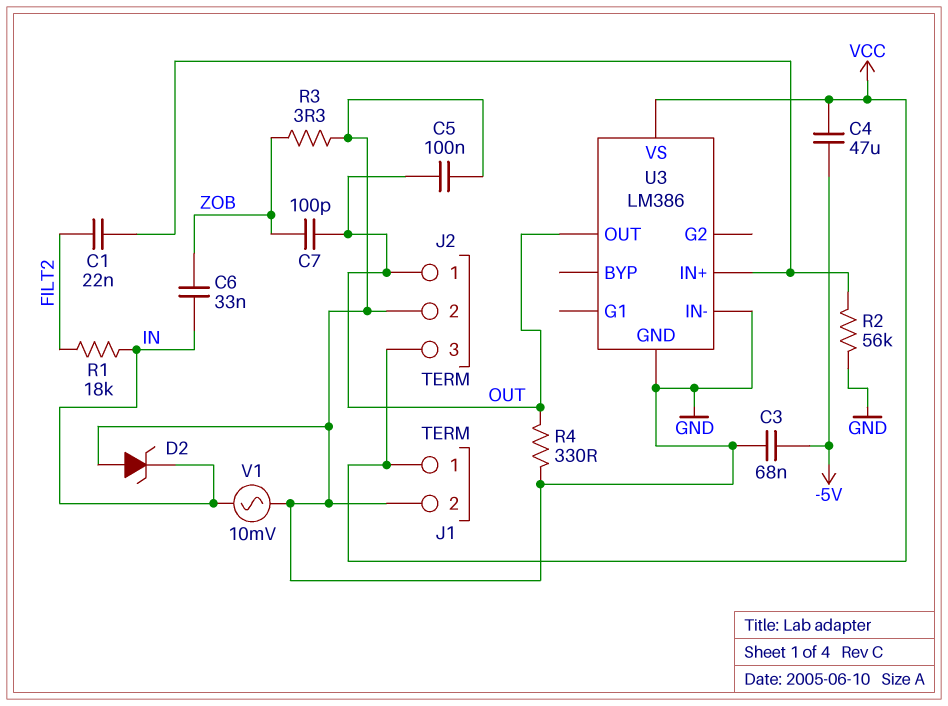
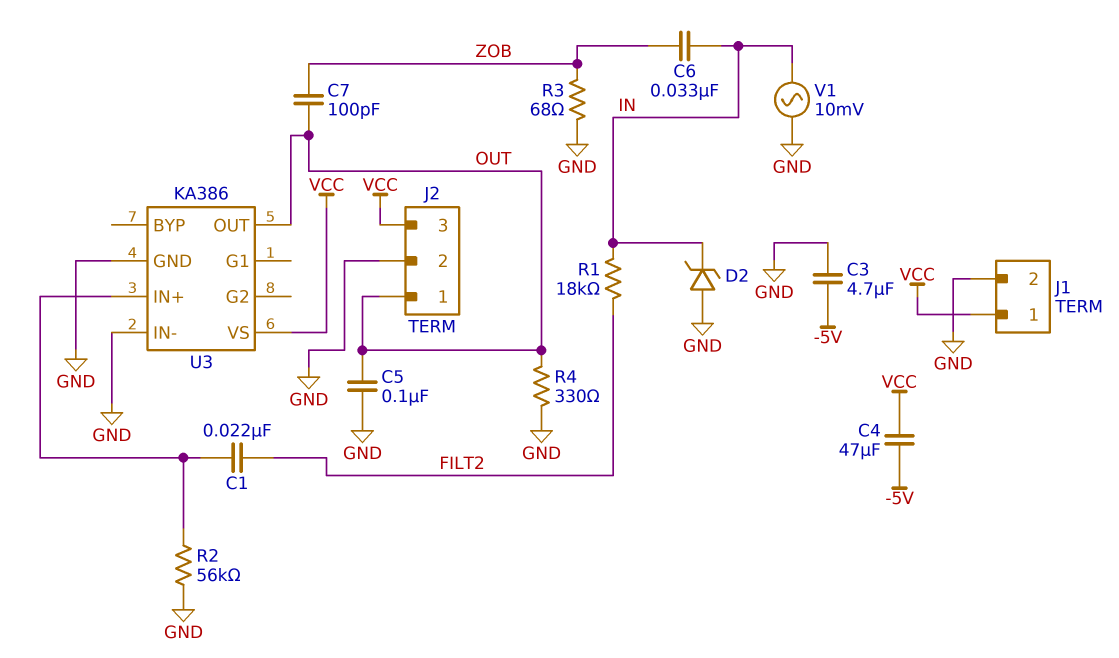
C3: 68nF (-5V, GND) -> 4.7uF (-5V, GND)
R3: 3.3 (GND, ZOB) -> 68 (GND, ZOB)
U3: LM386 -> KA386

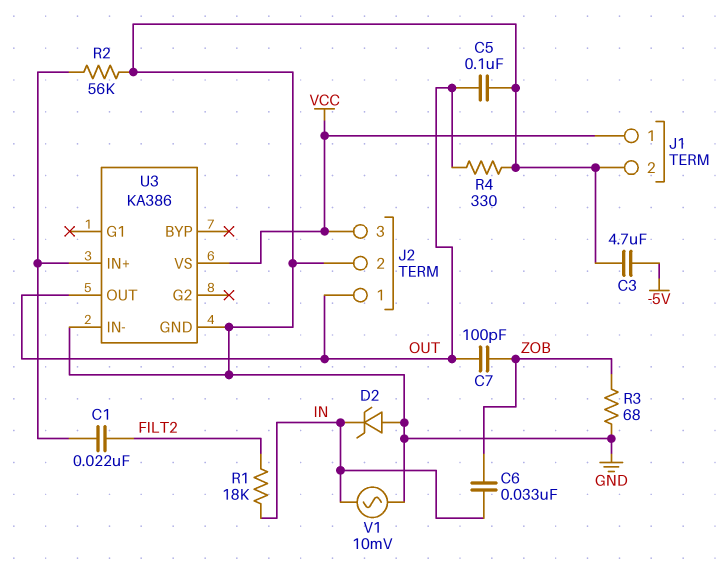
C4: 47uF (-5V, VCC) -> none

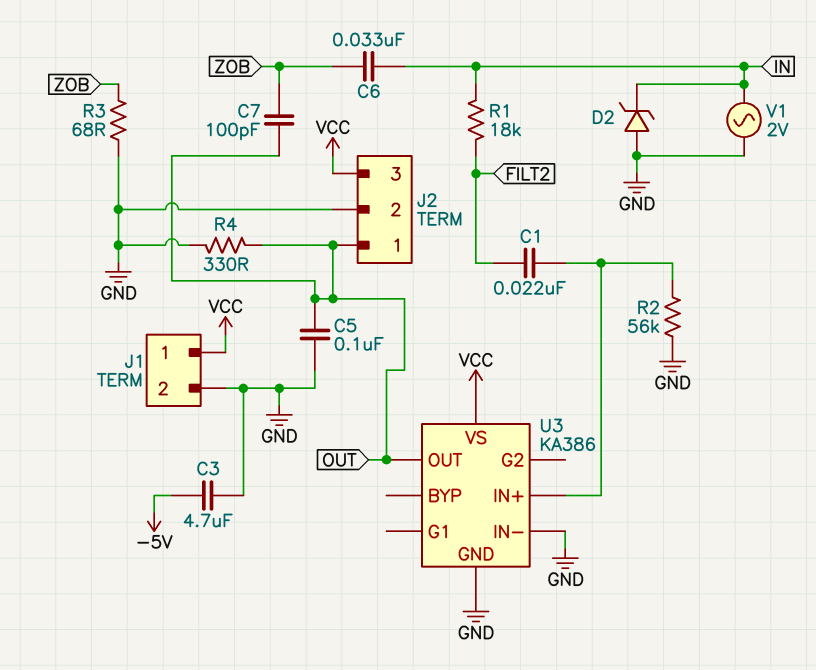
V1: AC 10mV (GND, IN) -> AC 2V (GND, IN)

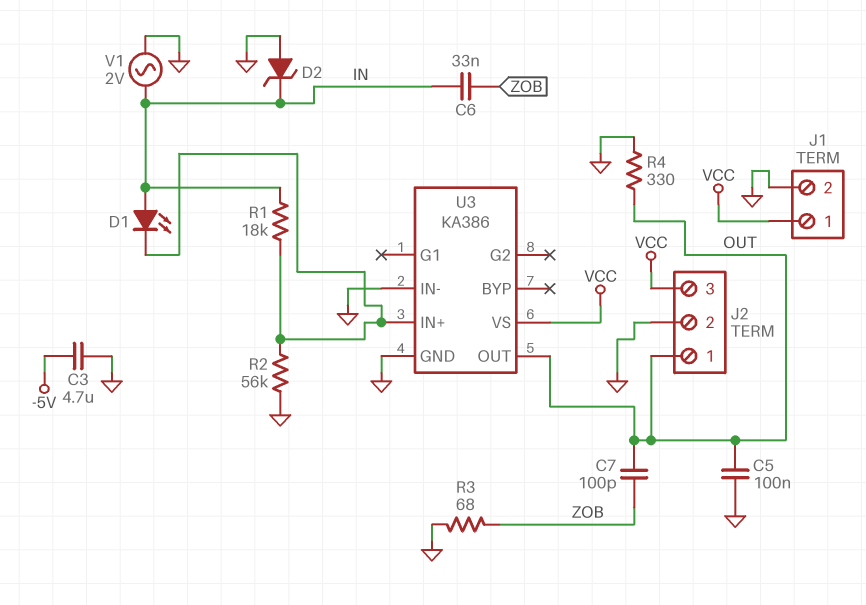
C1: 22nF (FILT2, U3/IN+) -> none
D1: none -> LED (A IN, K U3/IN+)
R1: 18k (FILT2, IN) -> 18k (IN, U3/IN+)

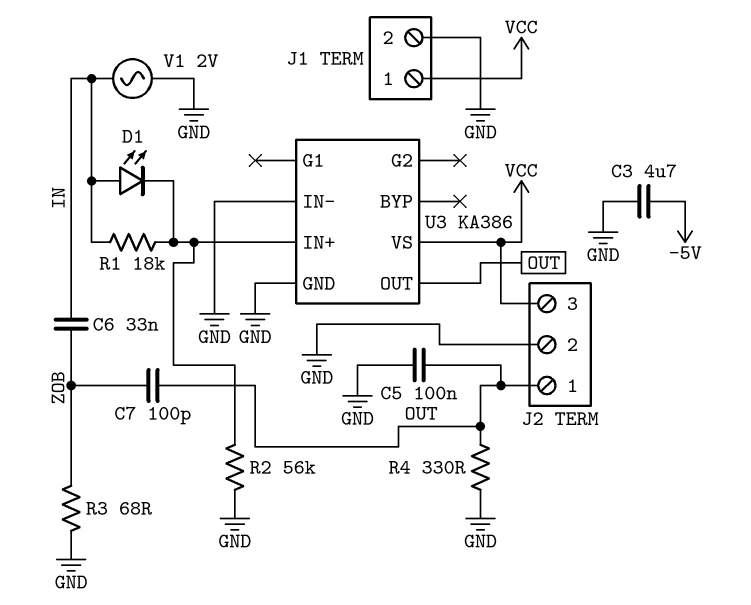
D2: zener (A GND, K IN) -> none

